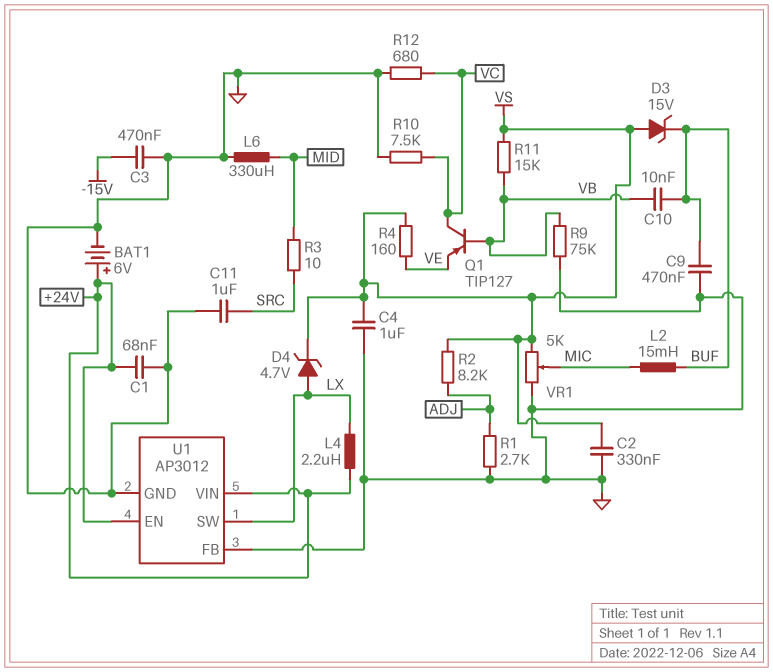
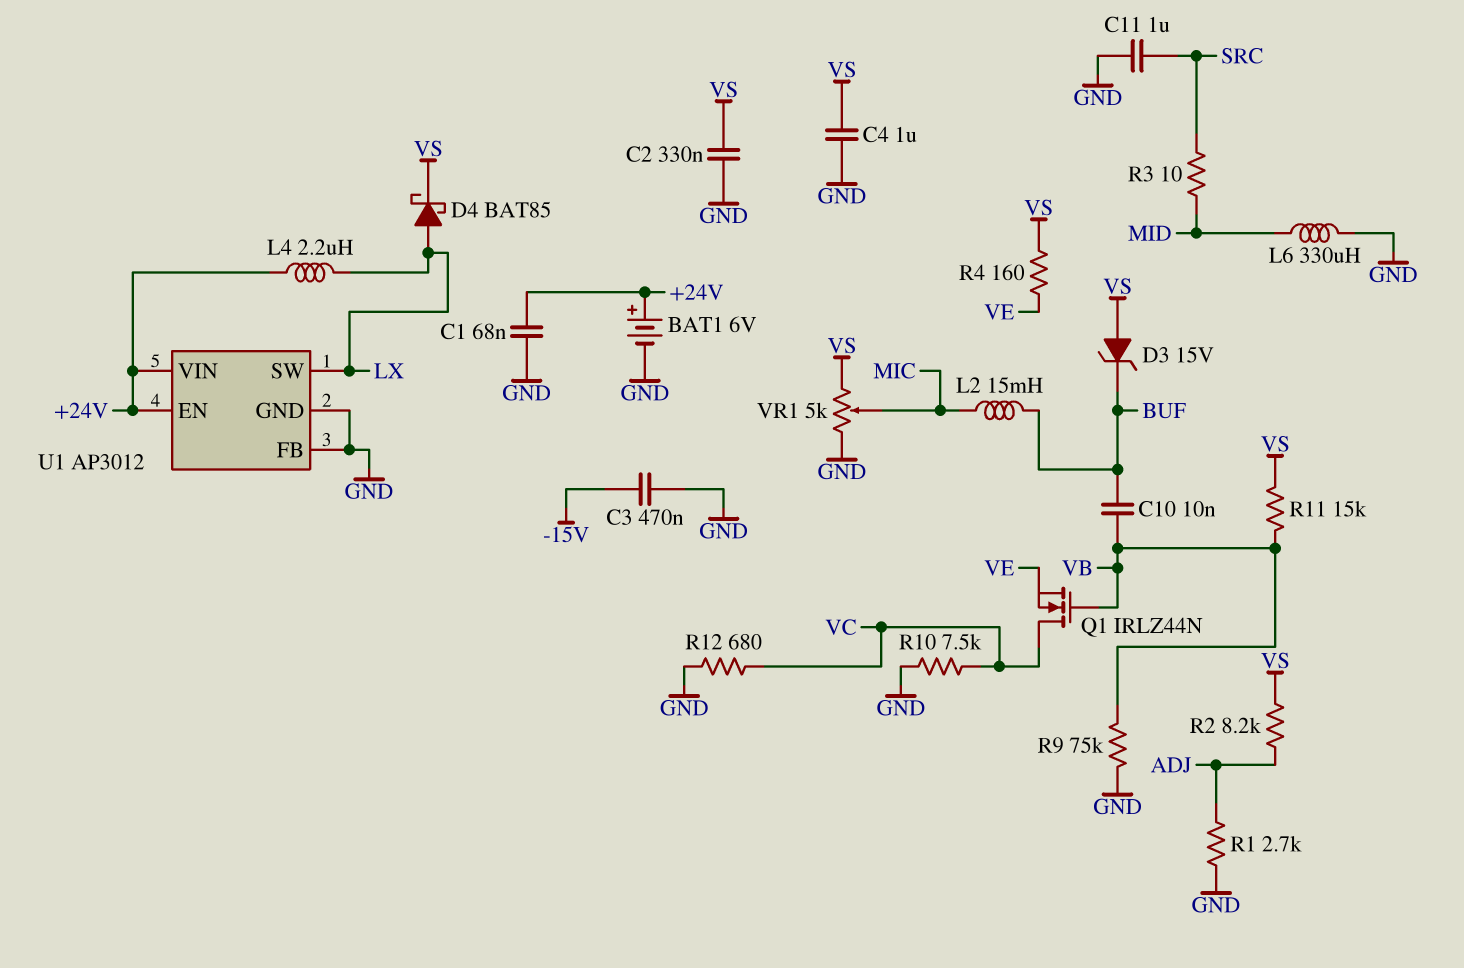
C9: 470nF (BUF, GND) -> none
D4: zener 4.7V (A LX, K VS) -> schottky BAT85 (A LX, K VS)
Q1: PNP TIP127 (B VB, C VC, E VE) -> NMOS IRLZ44N (G VB, D VC, S VE)

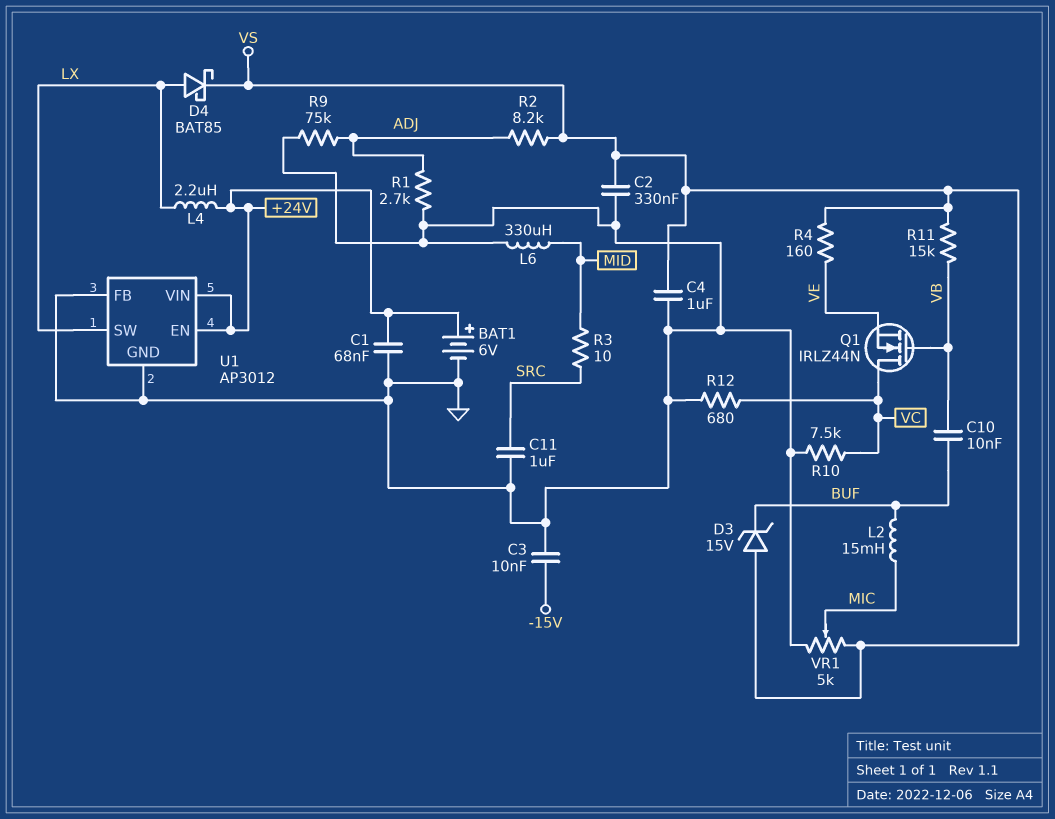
C3: 470nF (-15V, GND) -> 10nF (-15V, GND)
R9: 75k (GND, VB) -> 75k (ADJ, GND)

